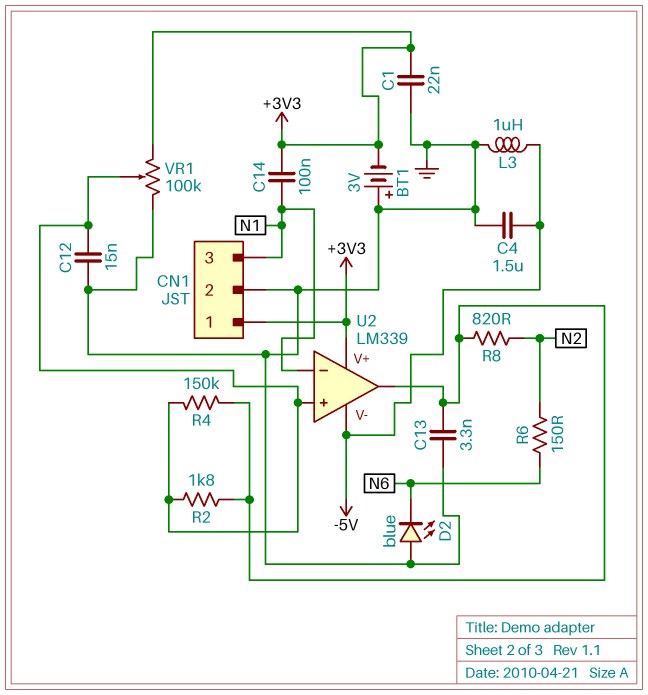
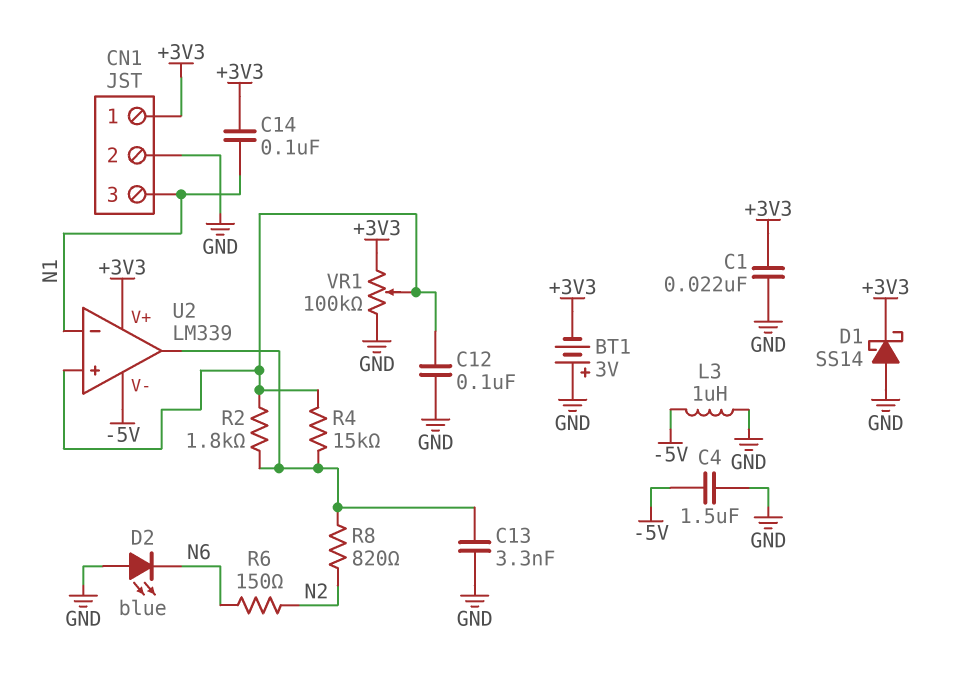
C12: 15nF (GND, U2/in+) -> 100nF (GND, U2/in+)
D1: none -> schottky SS14 (A GND, K +3V3)
R4: 150k (U2/in+, U2/out) -> 15k (U2/in+, U2/out)

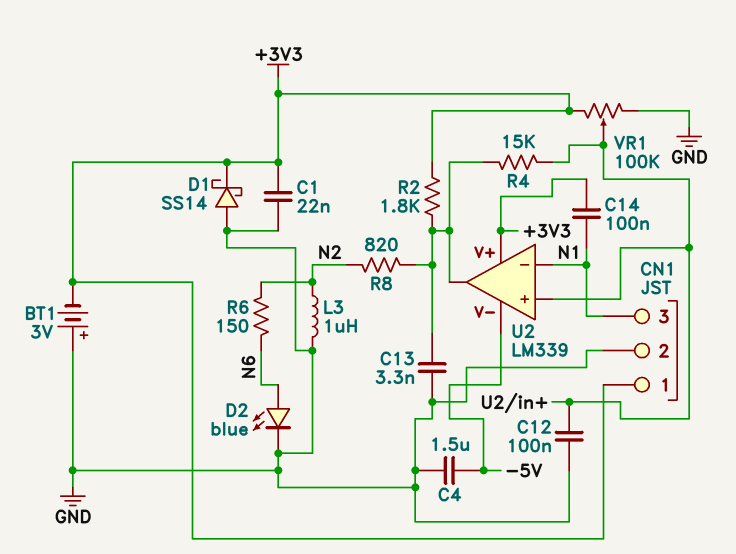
D2: LED blue (A GND, K N6) -> LED blue (A N6, K GND)
L3: 1uH (-5V, GND) -> 1uH (GND, N2)
R2: 1.8k (U2/in+, U2/out) -> 1.8k (+3V3, U2/out)

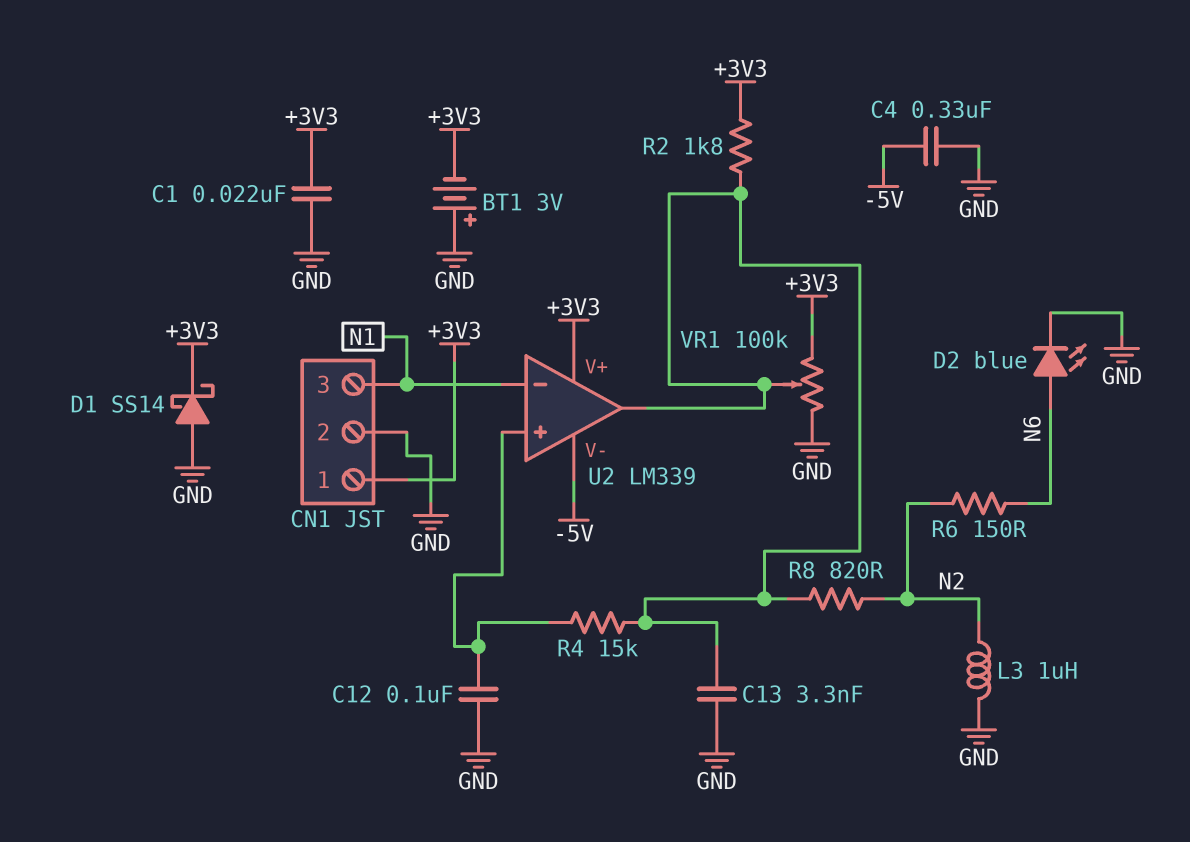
C4: 1.5uF (-5V, GND) -> 330nF (-5V, GND)
C14: 100nF (+3V3, N1) -> none
VR1: 100k (+3V3, GND, wiper U2/in+) -> 100k (+3V3, GND, wiper U2/out)

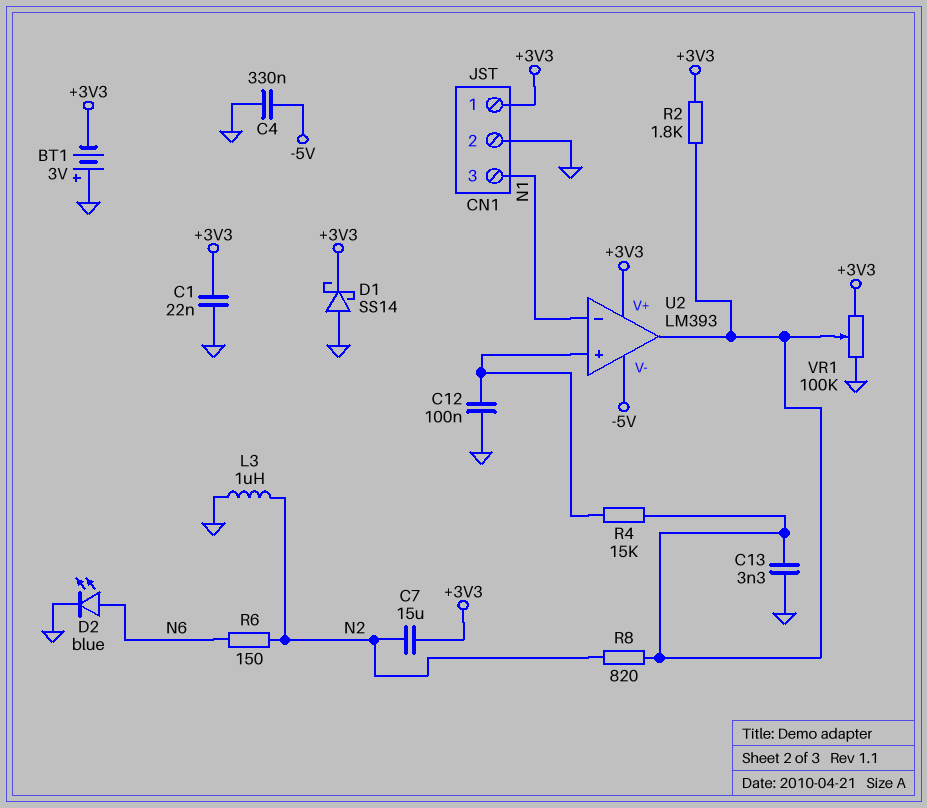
C7: none -> 15uF (+3V3, N2)
U2: LM339 -> LM393

